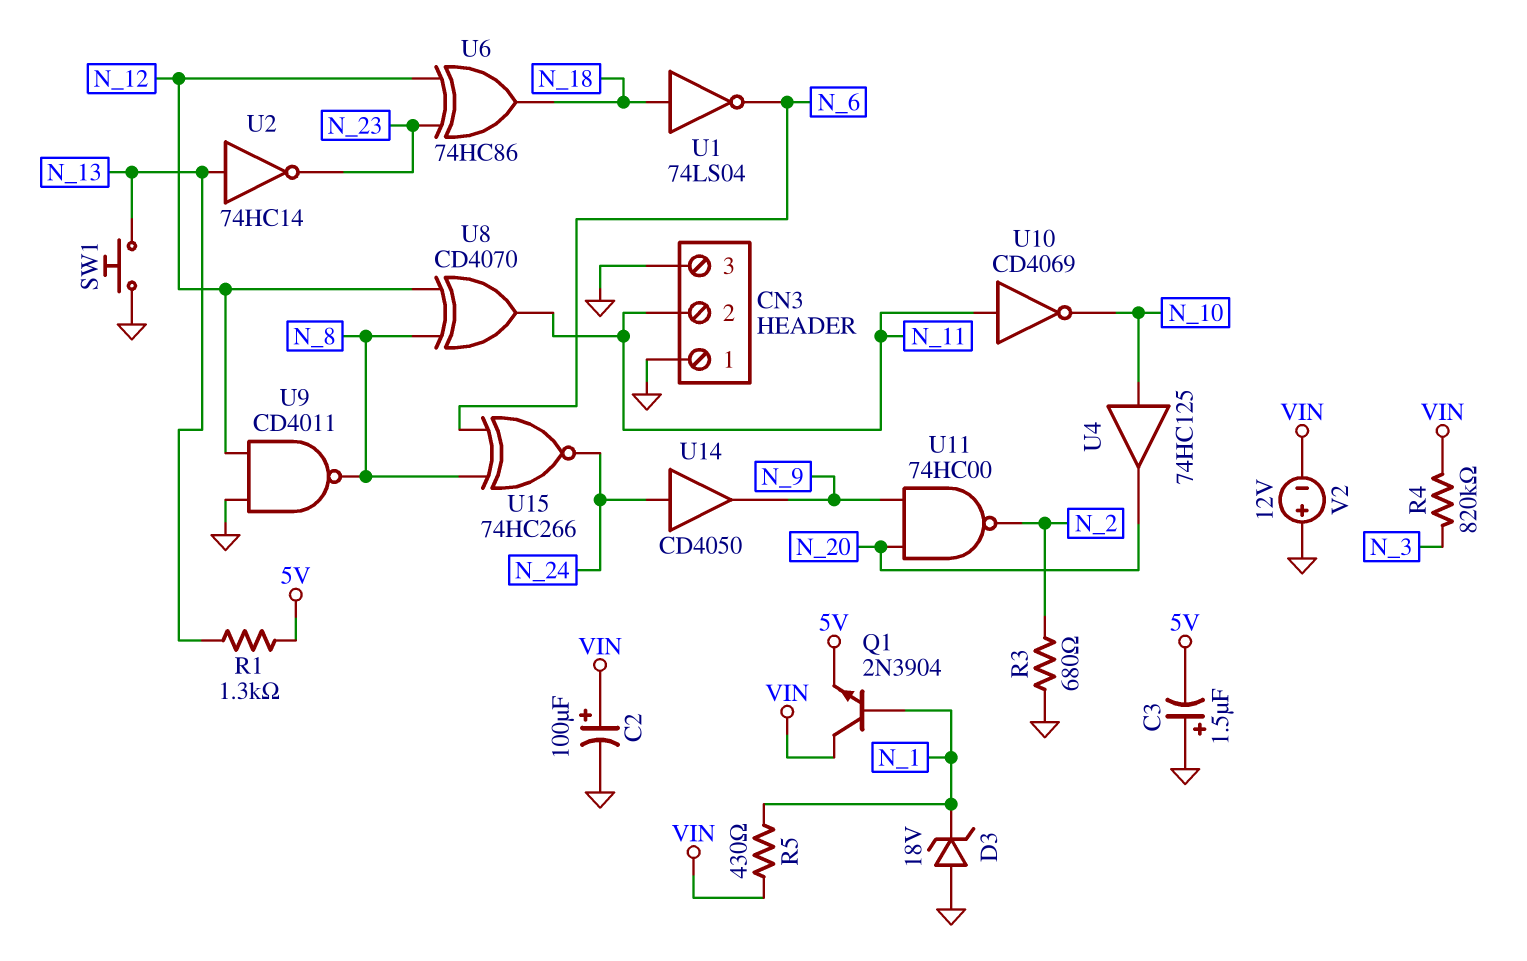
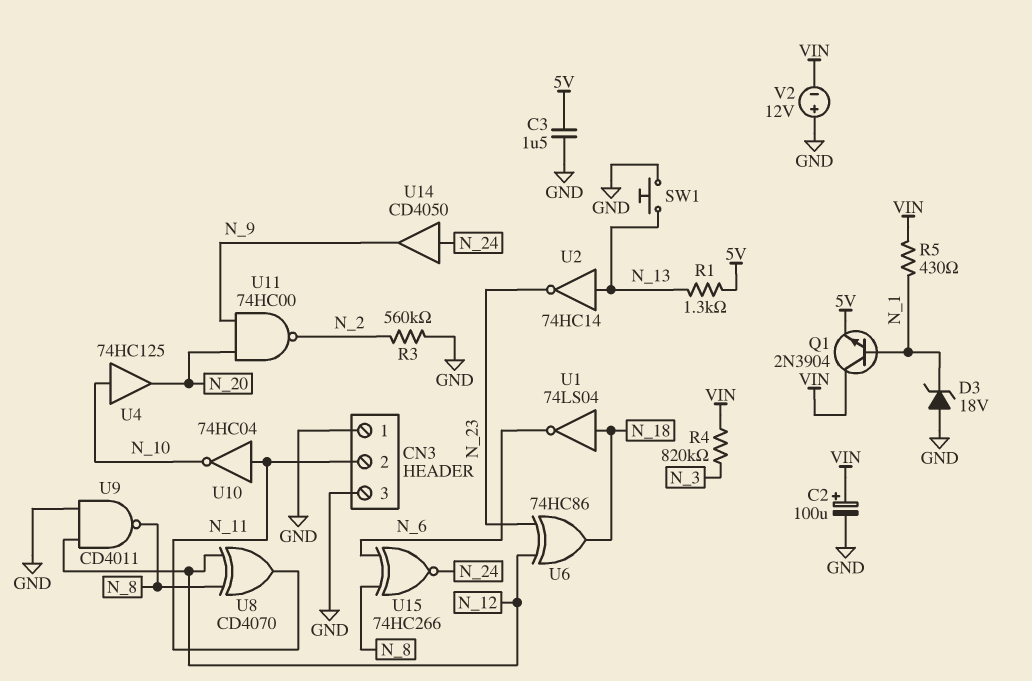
C3: 1.5uF (plus GND, minus 5V) -> 1.5uF (5V, GND)
R3: 680 (GND, N_2) -> 560k (GND, N_2)
U10: NOT CD4069 (in N_11, out N_10) -> NOT 74HC04 (in N_11, out N_10)

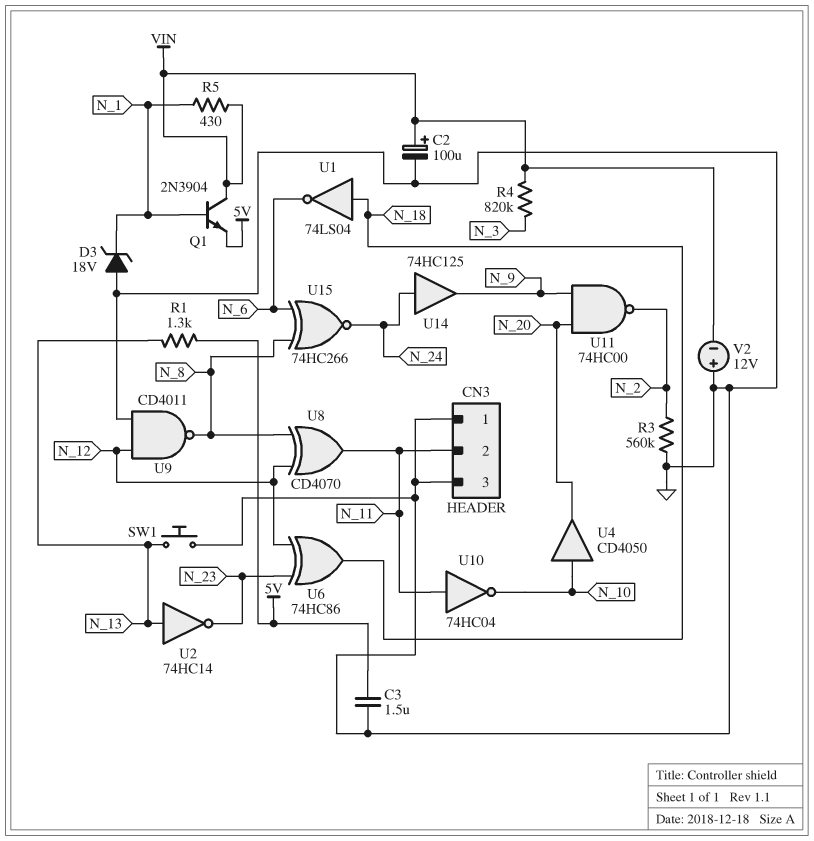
U4: buffer 74HC125 (in N_10, out N_20) -> buffer CD4050 (in N_10, out N_20)
U14: buffer CD4050 (in N_24, out N_9) -> buffer 74HC125 (in N_24, out N_9)

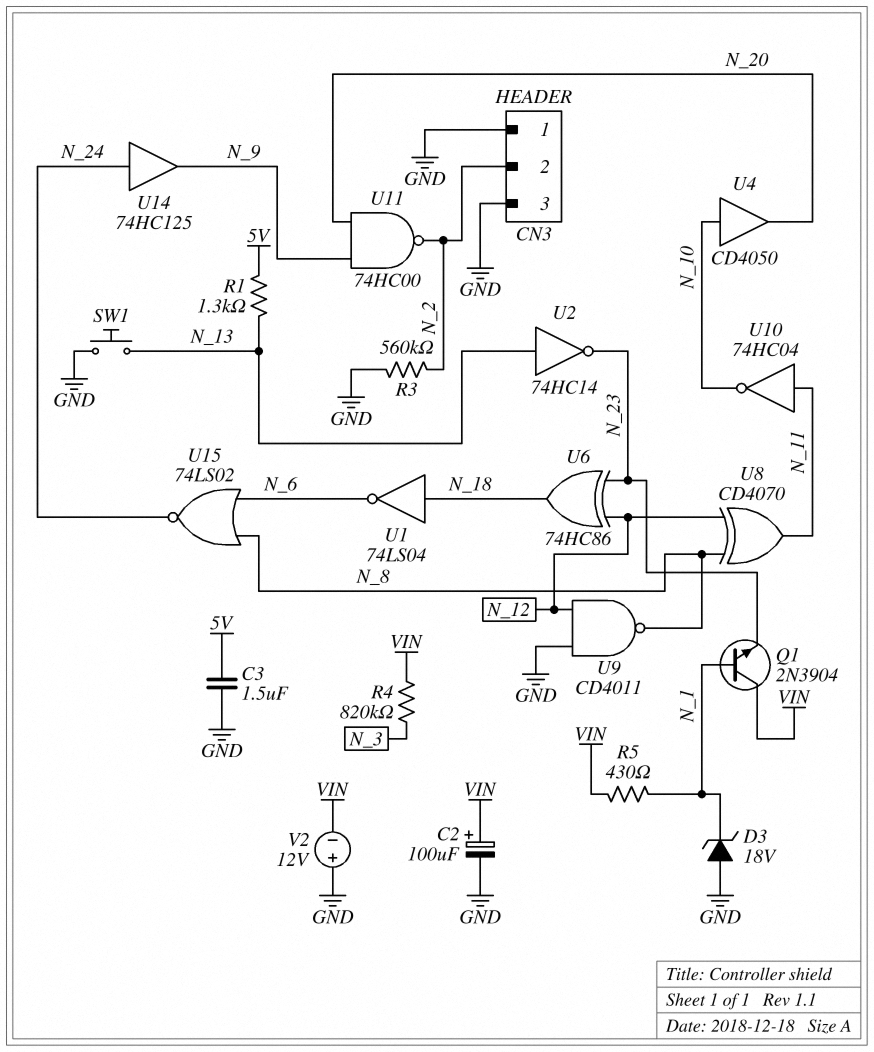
CN3 pin 2: N_11 -> N_2
Q1: NPN 2N3904 (B N_1, C VIN, E 5V) -> NPN 2N3904 (B N_1, C VIN, E N_23)
U15: XNOR 74HC266 (in N_6, in N_8, out N_24) -> NOR 74LS02 (in N_6, in N_8, out N_24)

